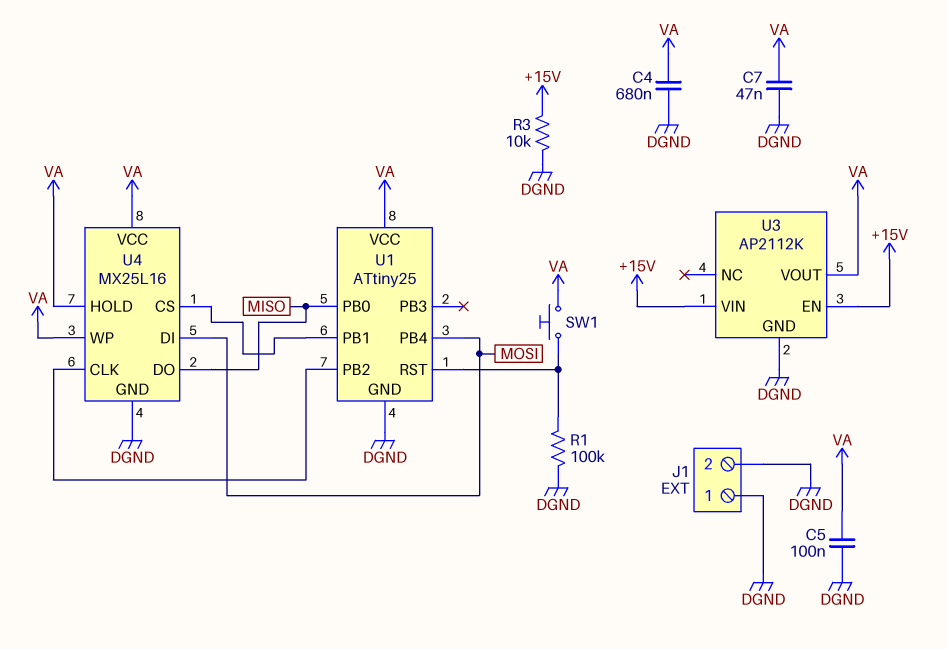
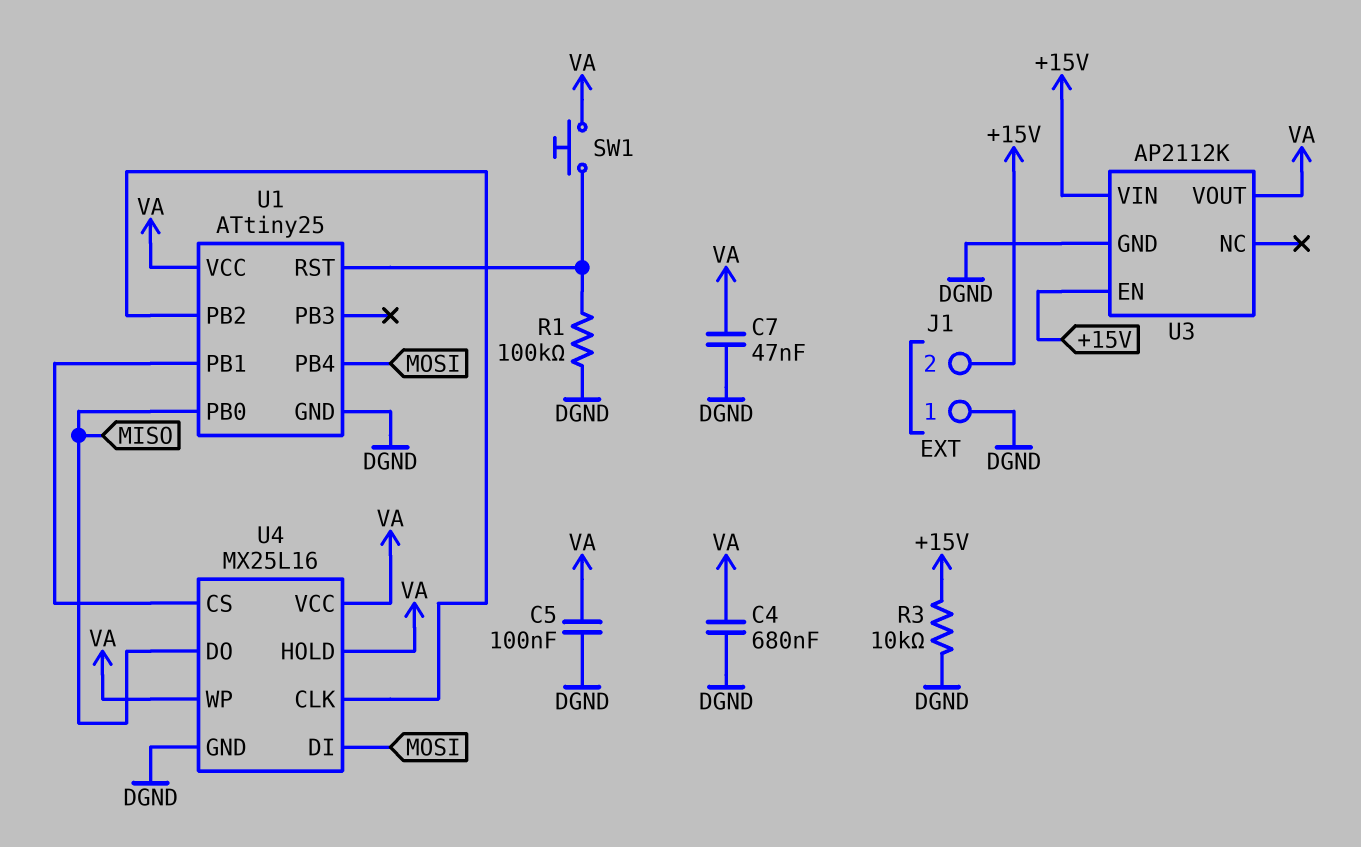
J1 pin 2: DGND -> +15V

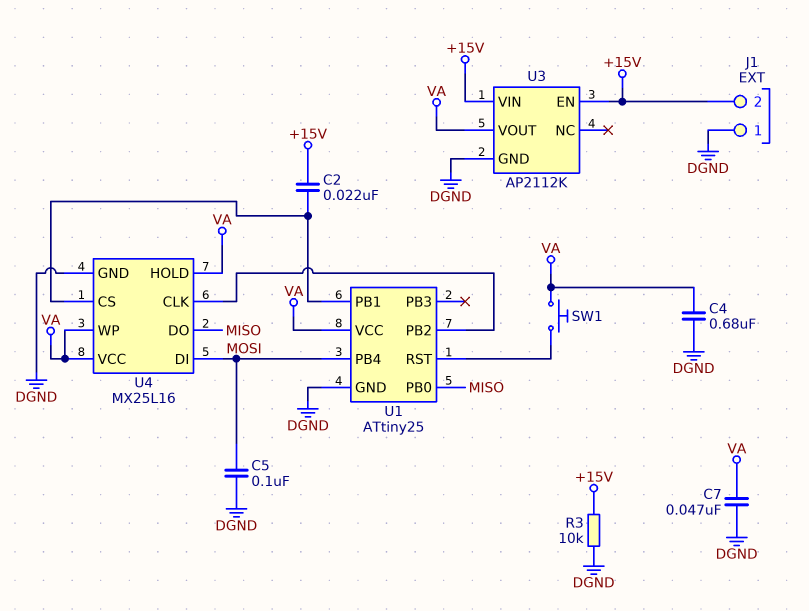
C2: none -> 22nF (+15V, U1/PB1)
C5: 100nF (DGND, VA) -> 100nF (DGND, MOSI)
R1: 100k (DGND, U1/RST) -> none

